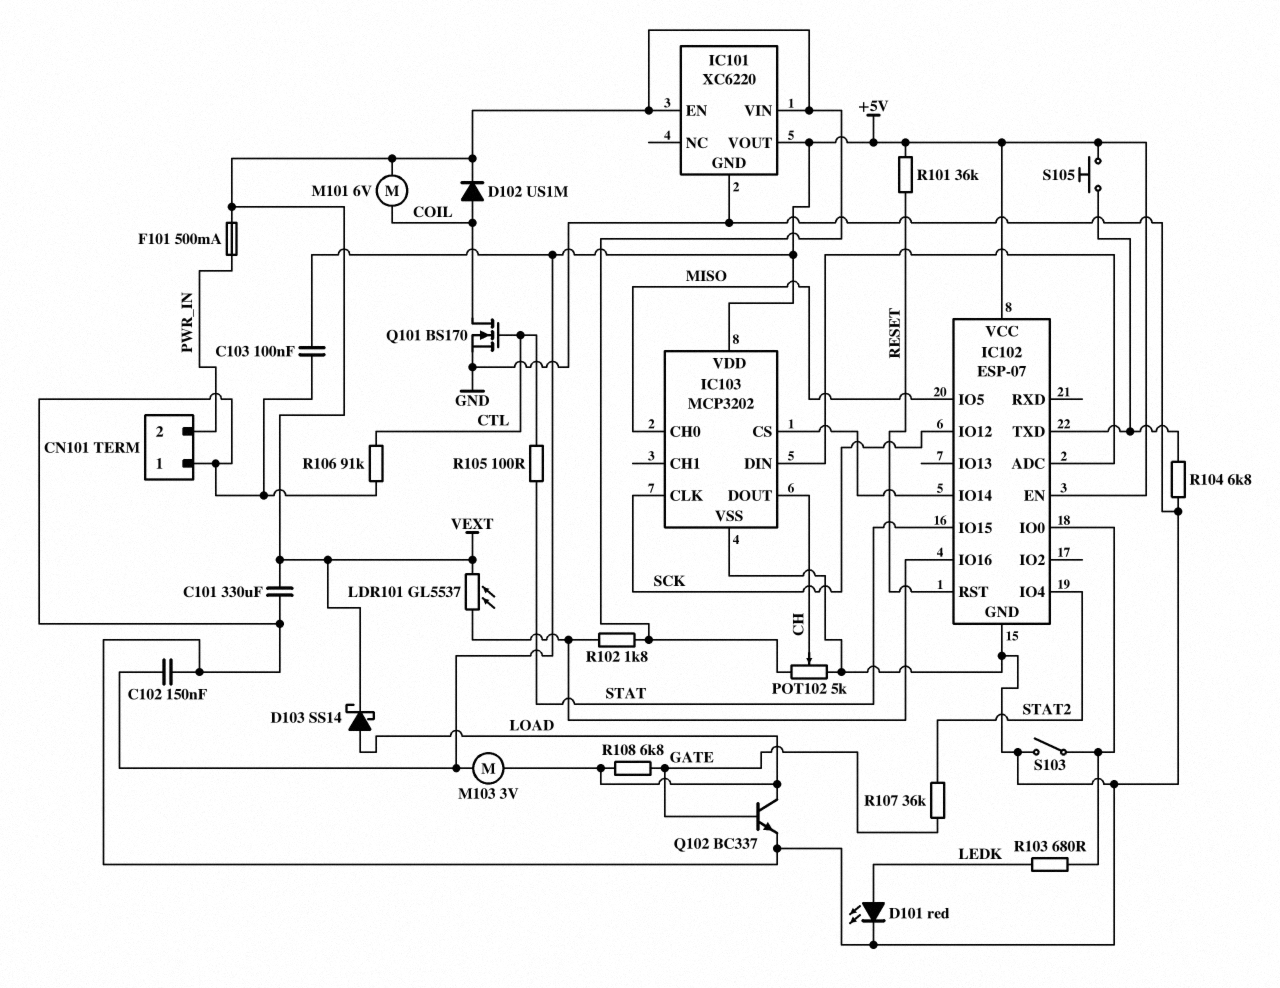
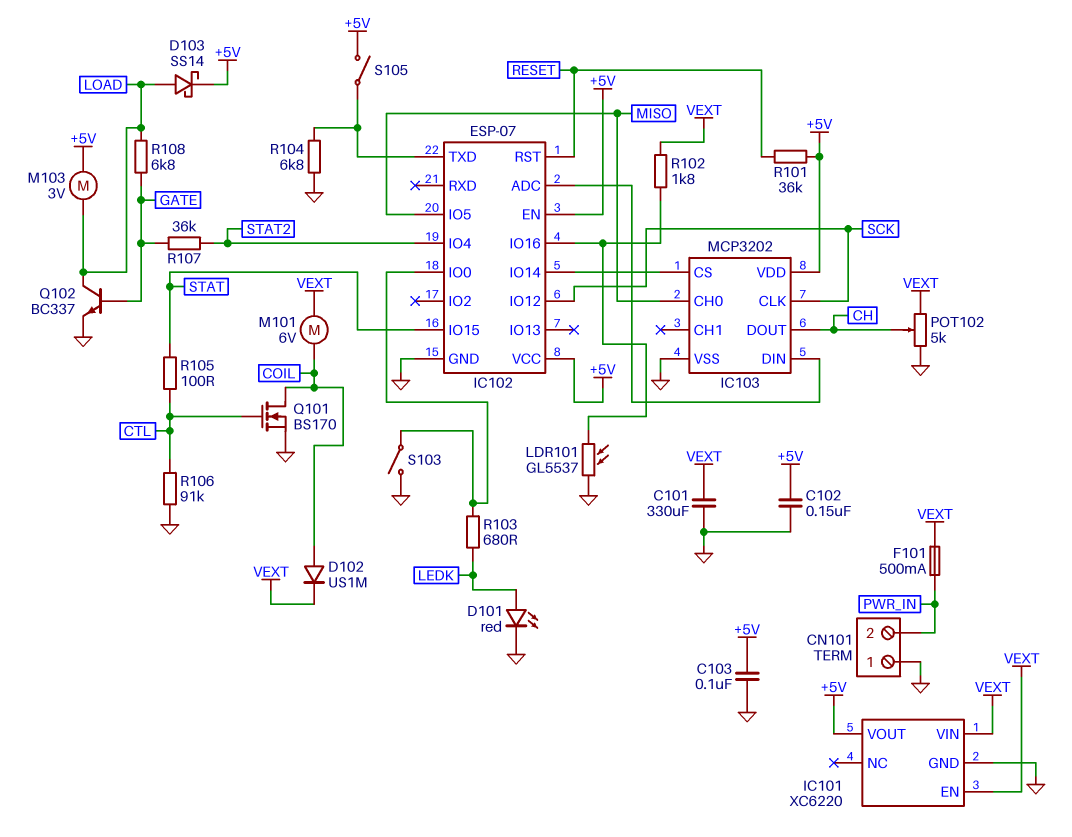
D103: schottky SS14 (A LOAD, K VEXT) -> schottky SS14 (A LOAD, K +5V)
LDR101: GL5537 (IC102/IO16, VEXT) -> GL5537 (GND, IC102/IO16)
S105: button (+5V, IC102/TXD) -> switch (+5V, IC102/TXD)

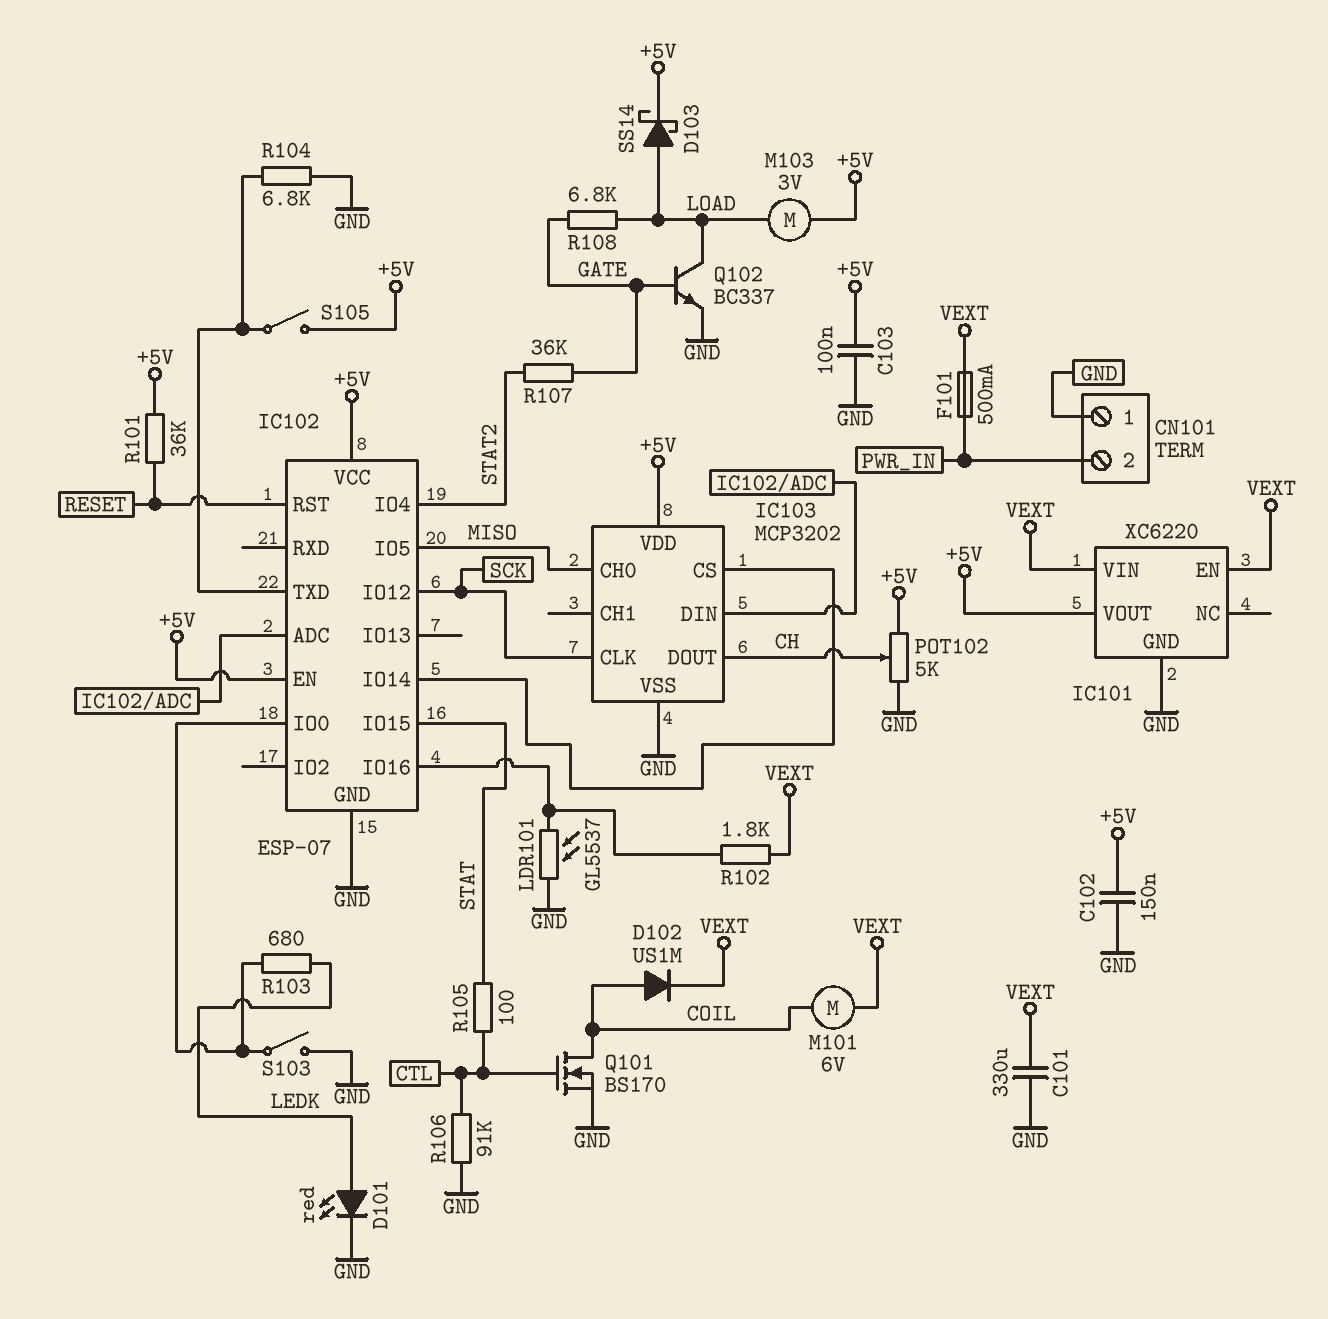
POT102: 5k (GND, VEXT, wiper CH) -> 5k (+5V, GND, wiper CH)

